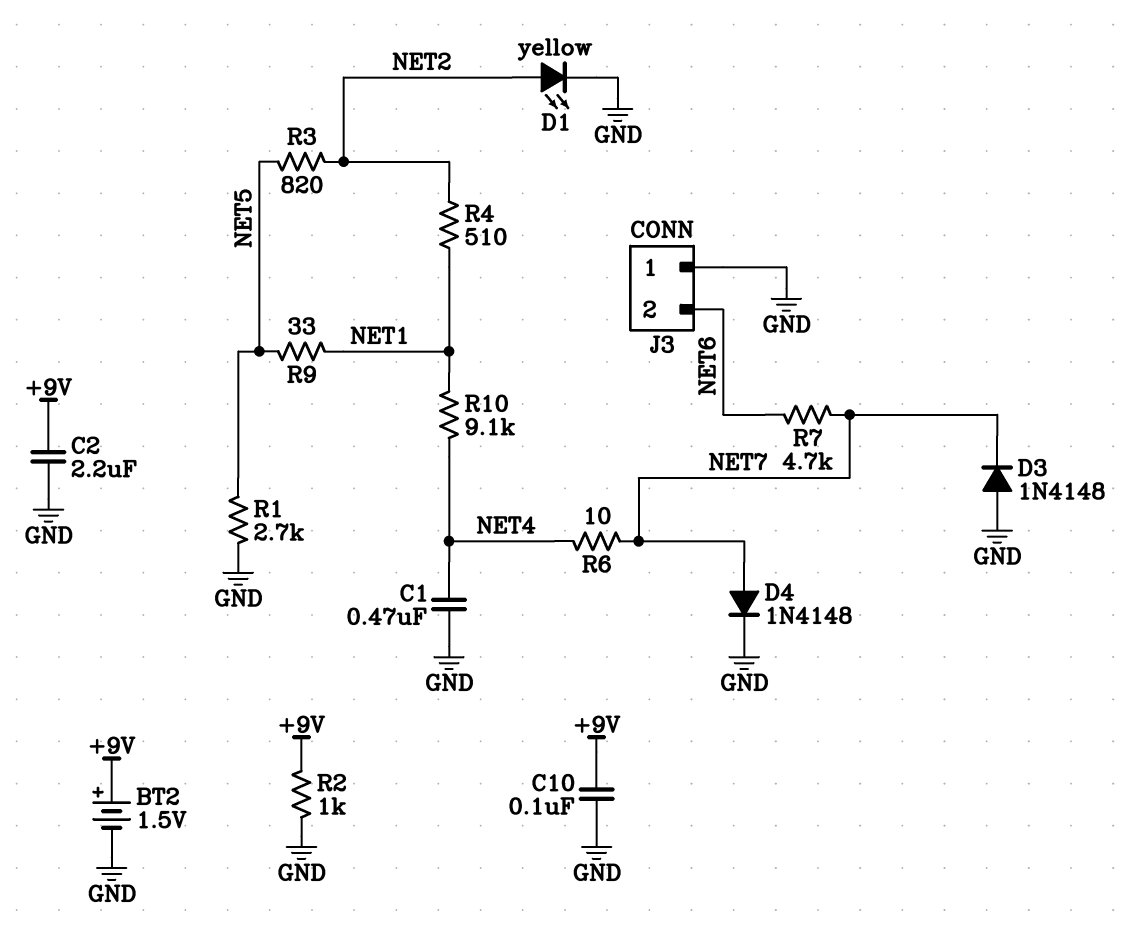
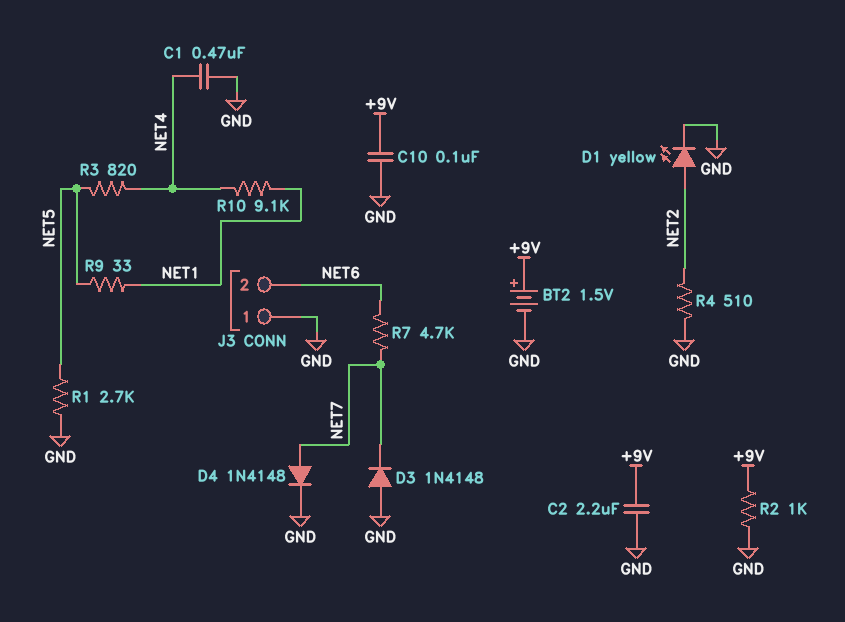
R3: 820 (NET2, NET5) -> 820 (NET4, NET5)
R4: 510 (NET1, NET2) -> 510 (GND, NET2)
R6: 10 (NET4, NET7) -> none

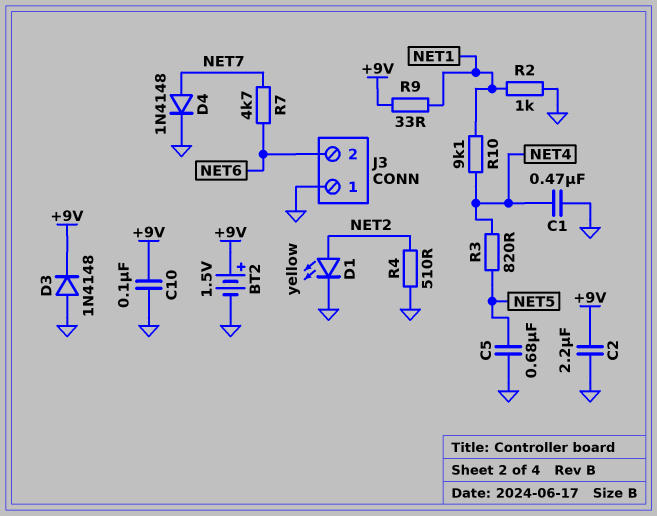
C5: none -> 680nF (GND, NET5)
D3: diode 1N4148 (A GND, K NET7) -> diode 1N4148 (A GND, K +9V)
R1: 2.7k (GND, NET5) -> none
R2: 1k (+9V, GND) -> 1k (GND, NET1)
R9: 33 (NET1, NET5) -> 33 (+9V, NET1)

